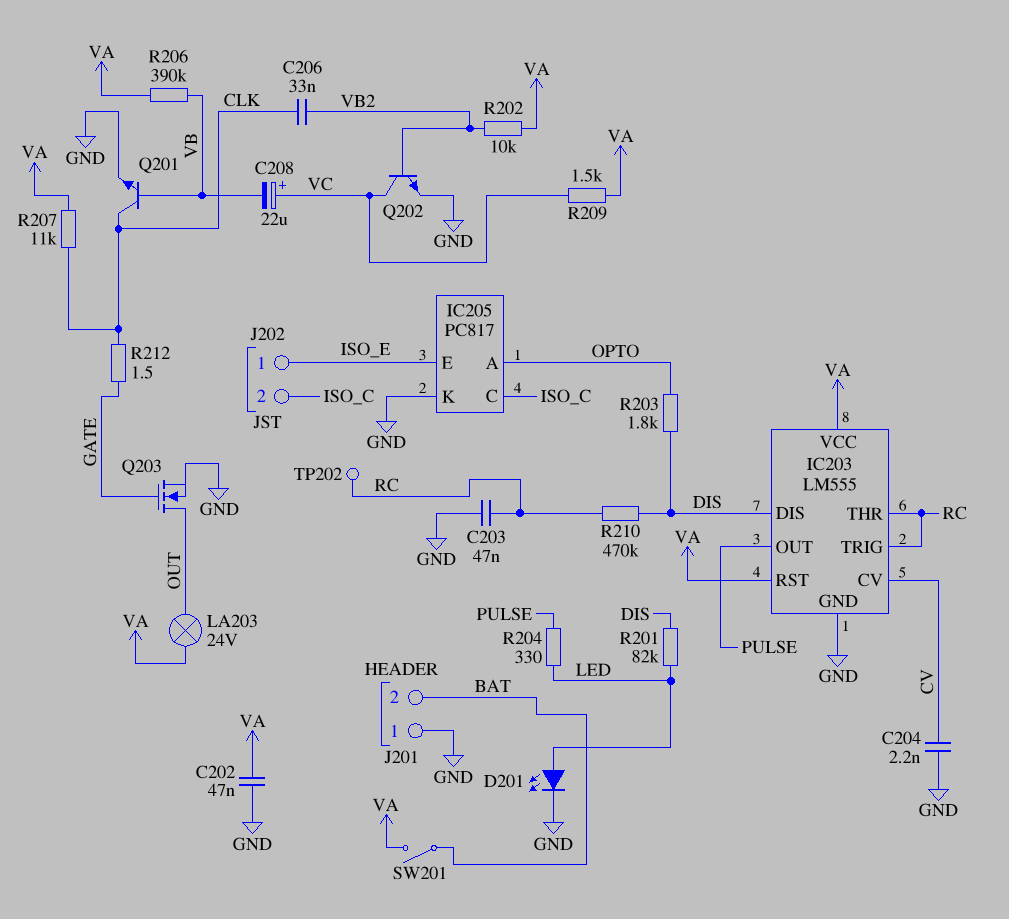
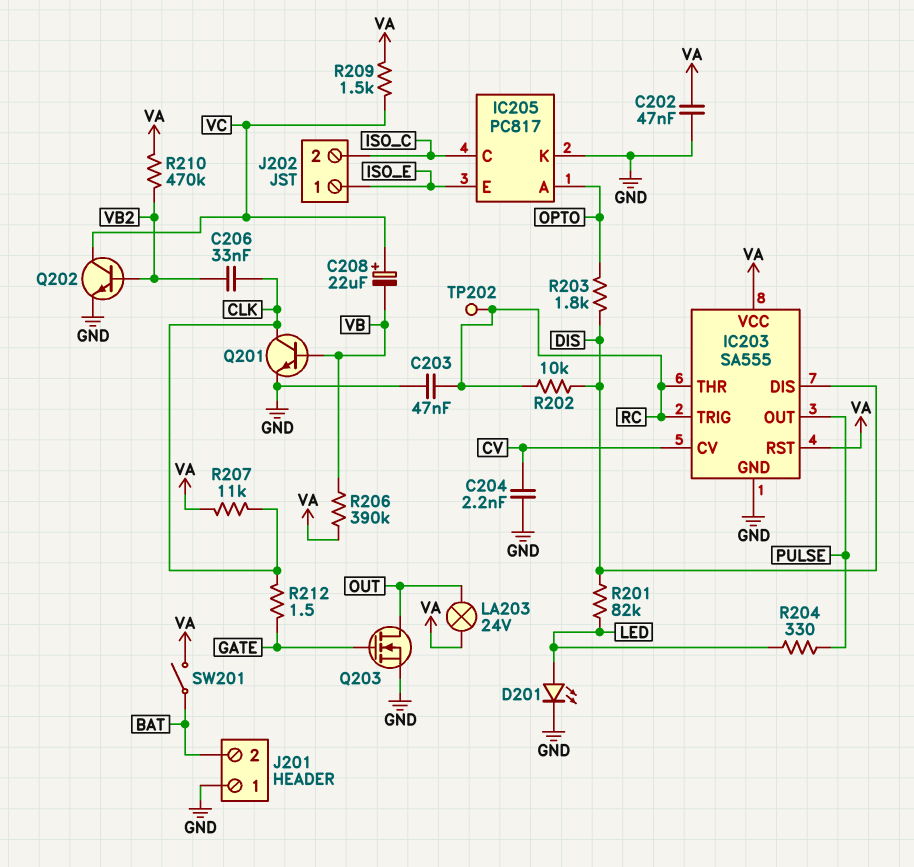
IC203: LM555 -> SA555
R202: 10k (VA, VB2) -> 10k (DIS, RC)
R210: 470k (DIS, RC) -> 470k (VA, VB2)

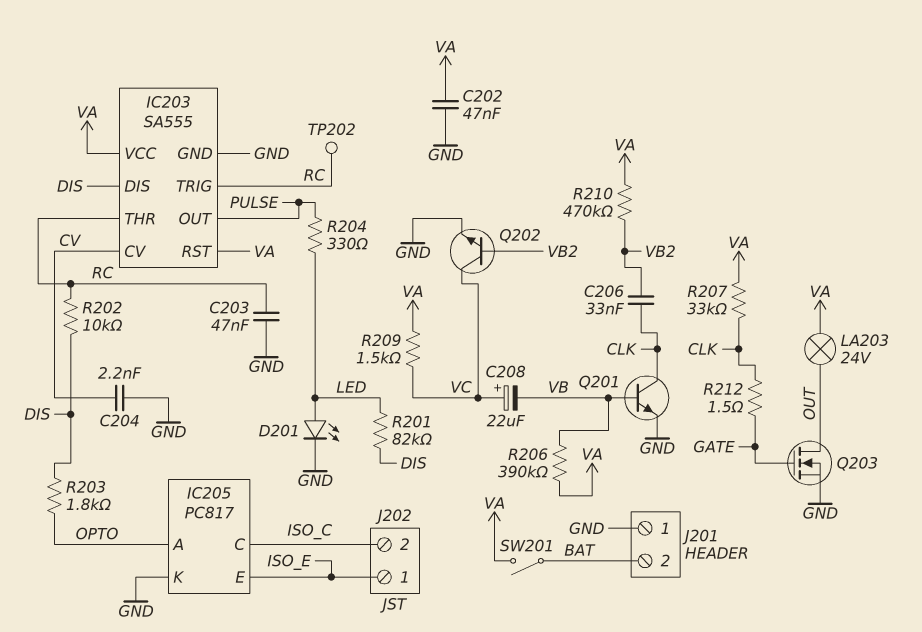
R207: 11k (CLK, VA) -> 33k (CLK, VA)

